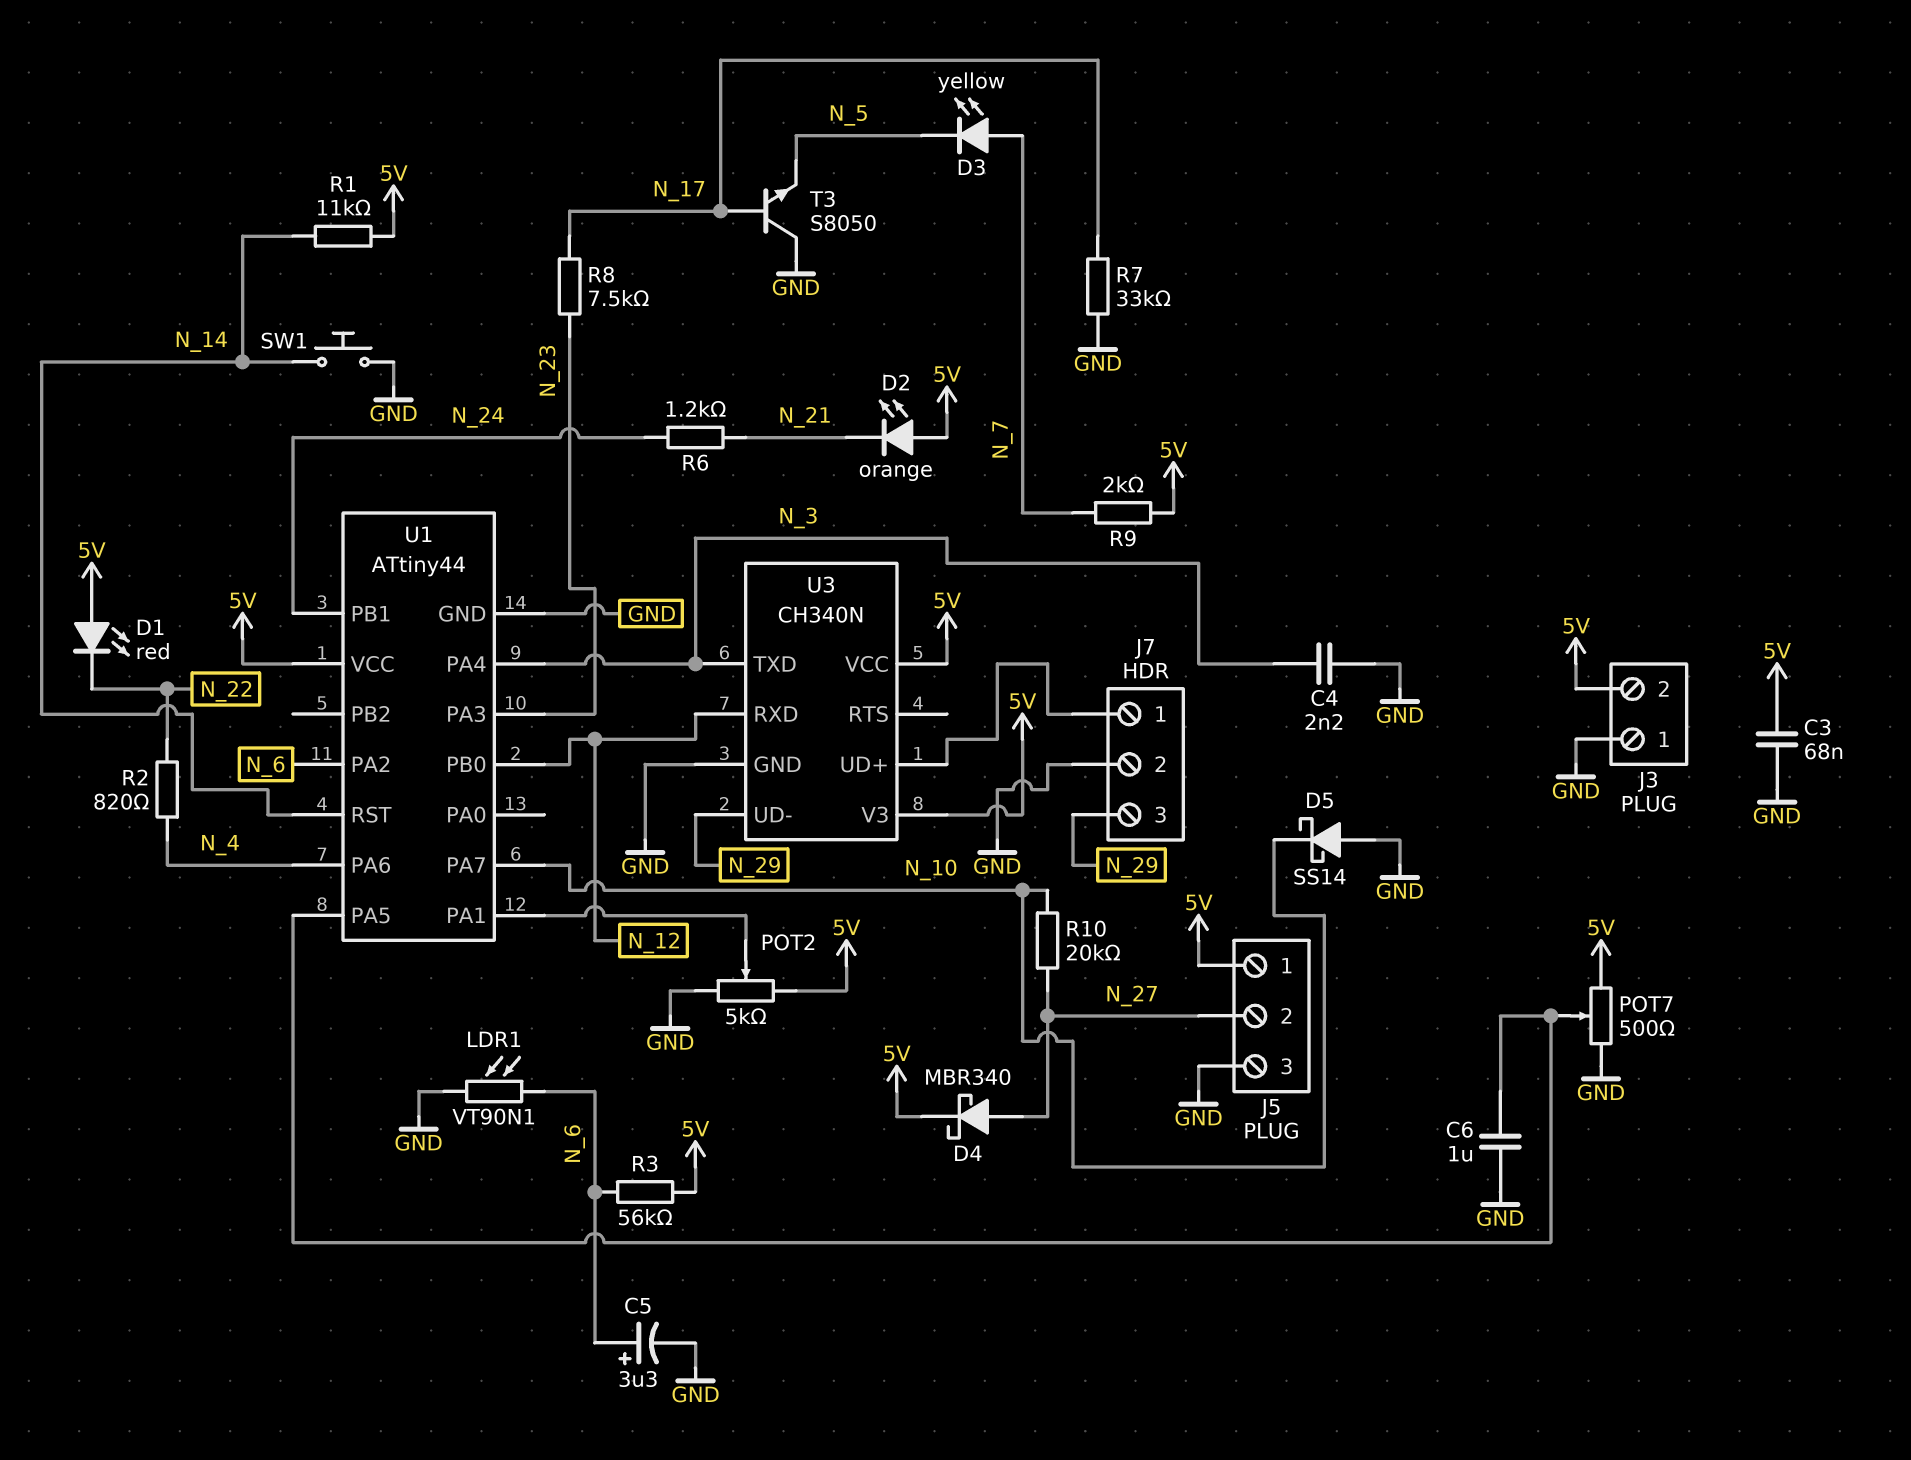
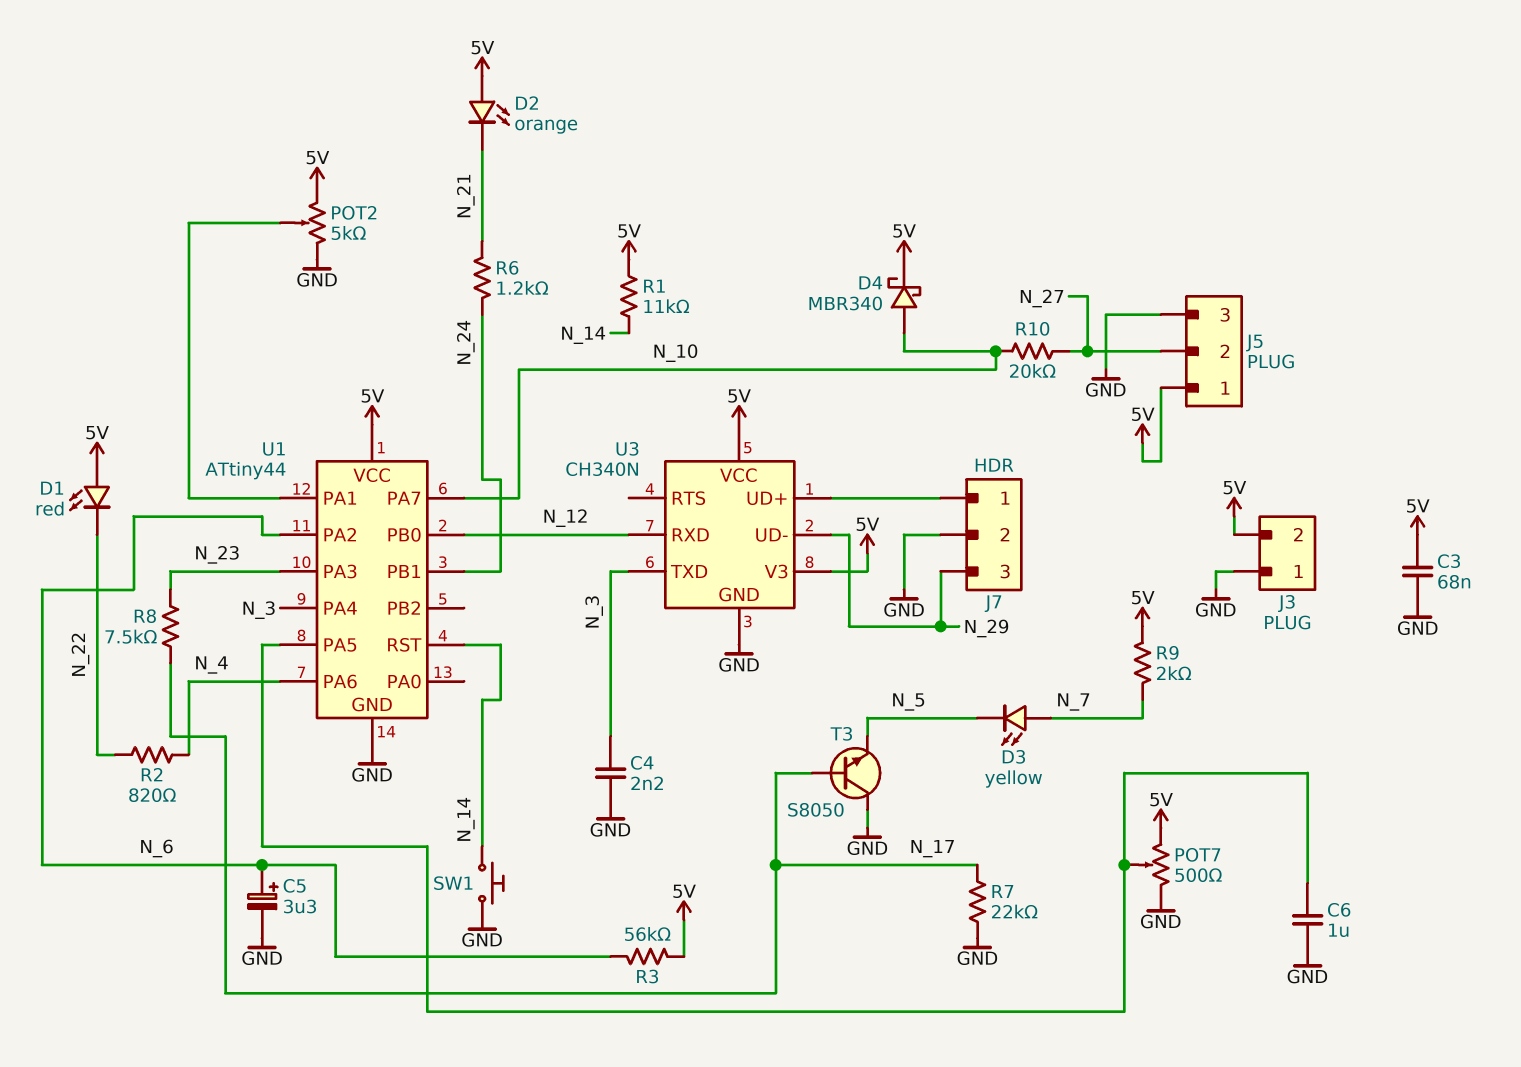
D4: schottky MBR340 (A N_27, K 5V) -> schottky MBR340 (A N_10, K 5V)
D5: schottky SS14 (A GND, K N_10) -> none
LDR1: VT90N1 (GND, N_6) -> none
R7: 33k (GND, N_17) -> 22k (GND, N_17)

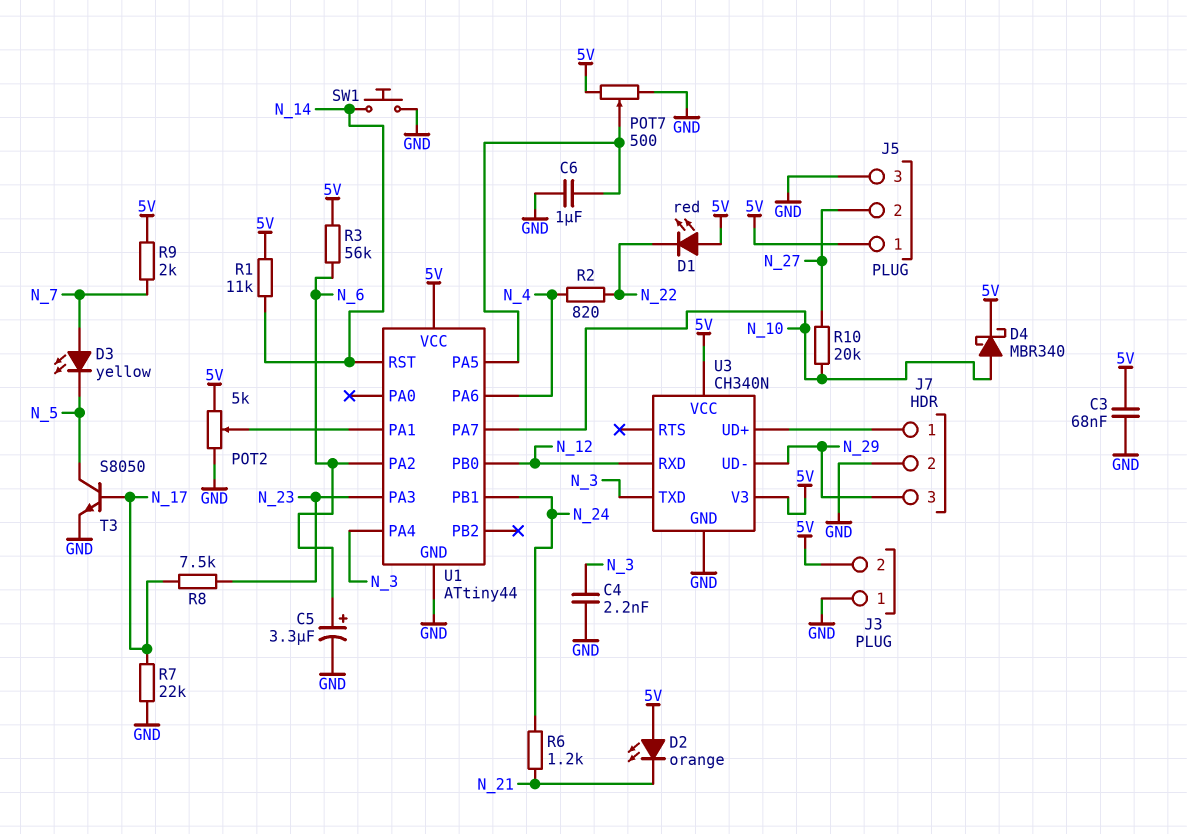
T3: NPN S8050 (B N_17, C GND, E N_5) -> NPN S8050 (B N_17, C N_5, E GND)

